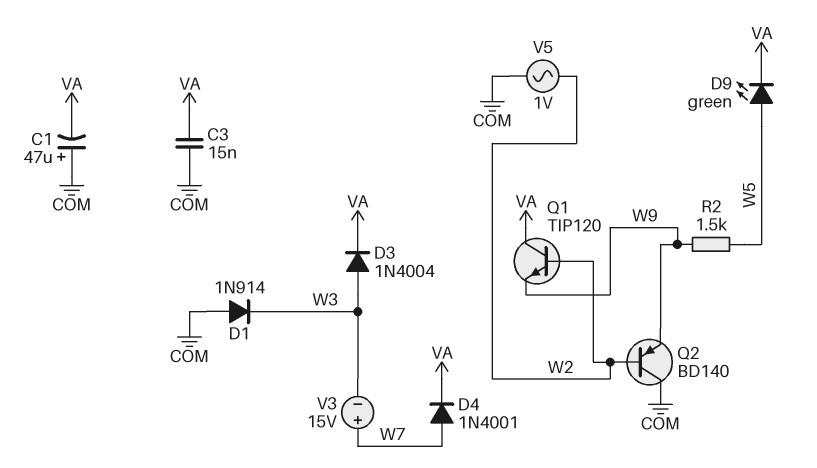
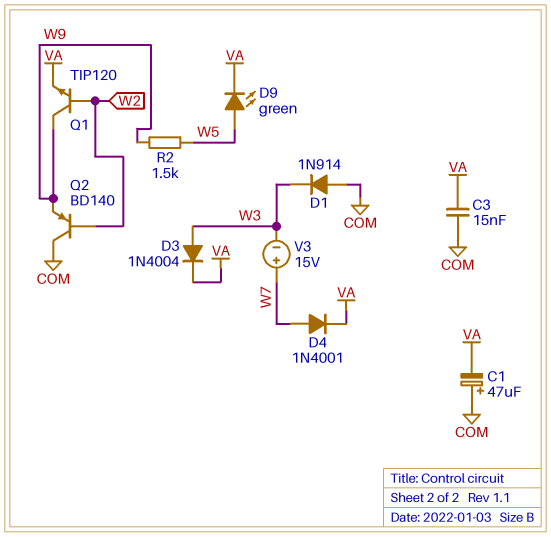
Q1: NPN TIP120 (B W2, C VA, E W9) -> NPN TIP120 (B W2, C W9, E VA)
V5: AC 1V (COM, W2) -> none

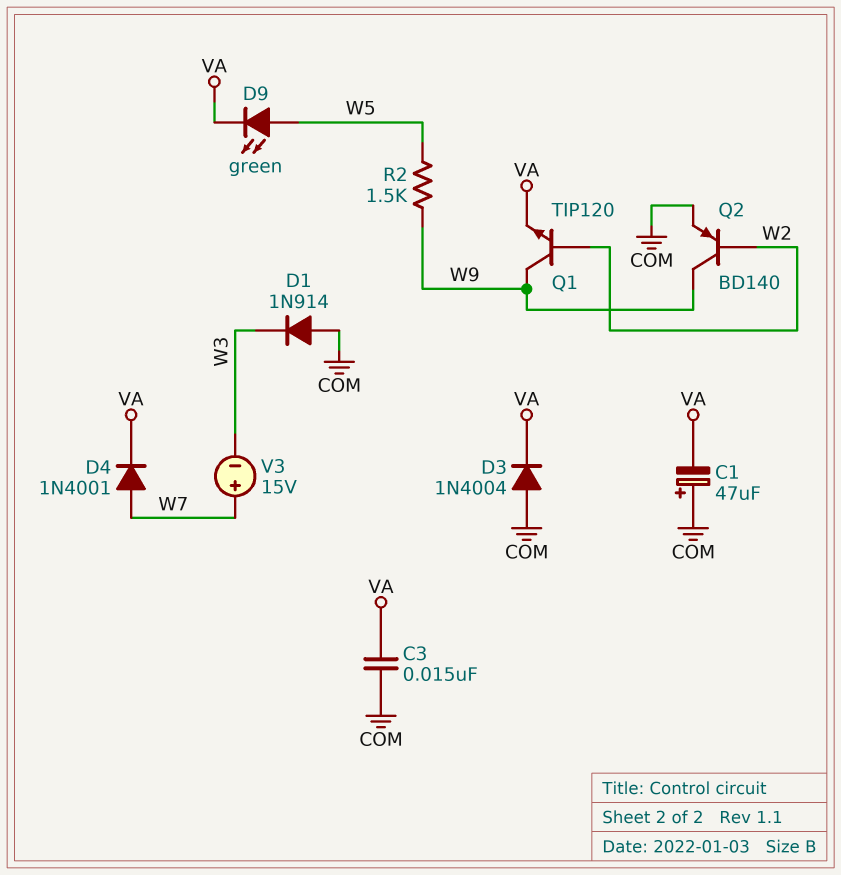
D3: diode 1N4004 (A W3, K VA) -> diode 1N4004 (A COM, K VA)
Q2: PNP BD140 (B W2, C COM, E W9) -> PNP BD140 (B W2, C W9, E COM)

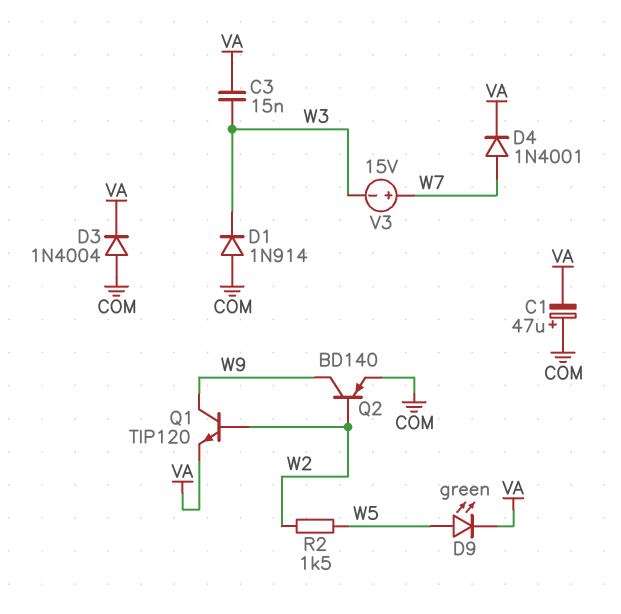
C3: 15nF (COM, VA) -> 15nF (VA, W3)
R2: 1.5k (W5, W9) -> 1.5k (W2, W5)

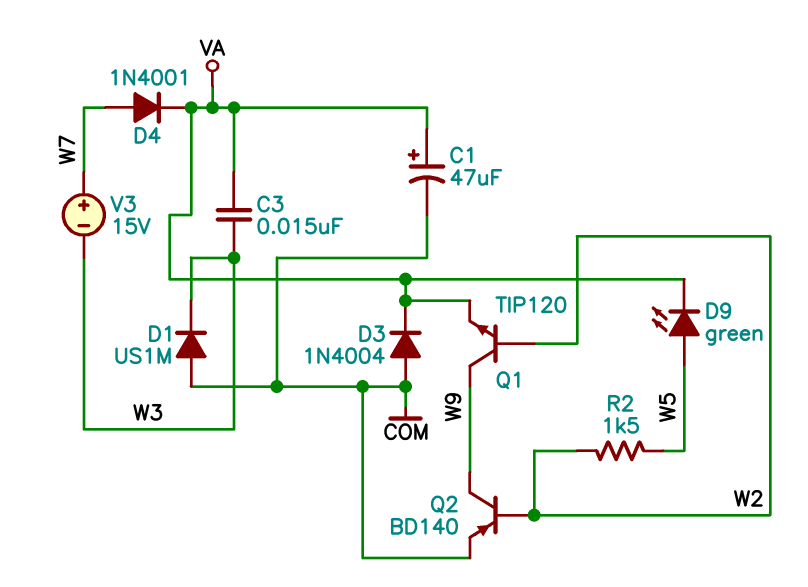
C1: 47uF (plus COM, minus VA) -> 47uF (plus VA, minus COM)
D1: diode 1N914 (A COM, K W3) -> diode US1M (A COM, K W3)

